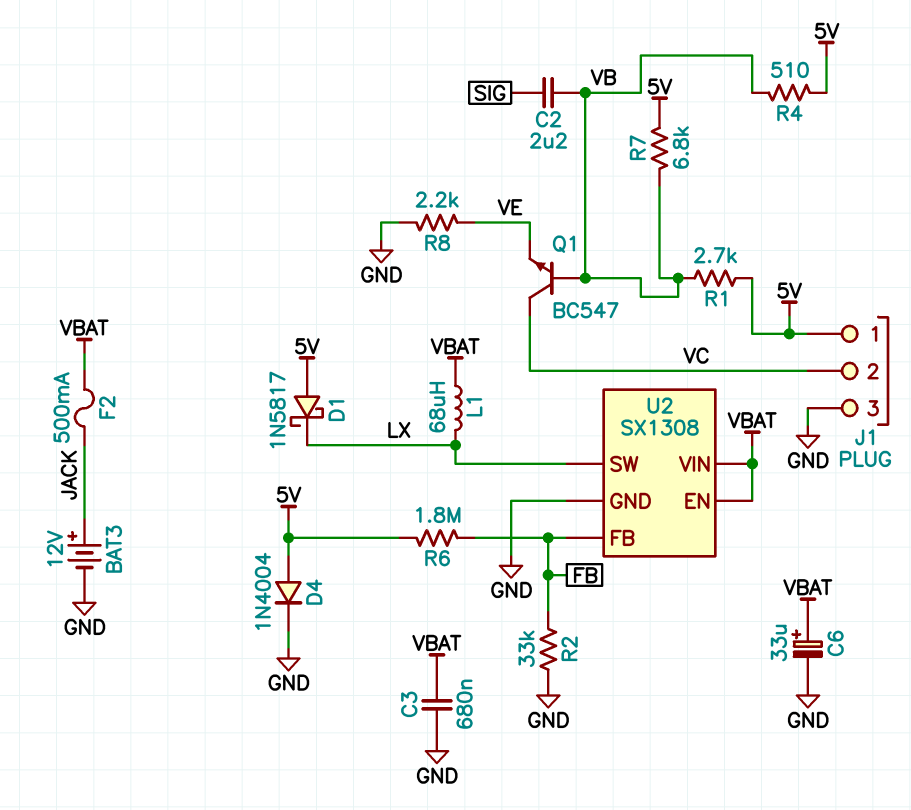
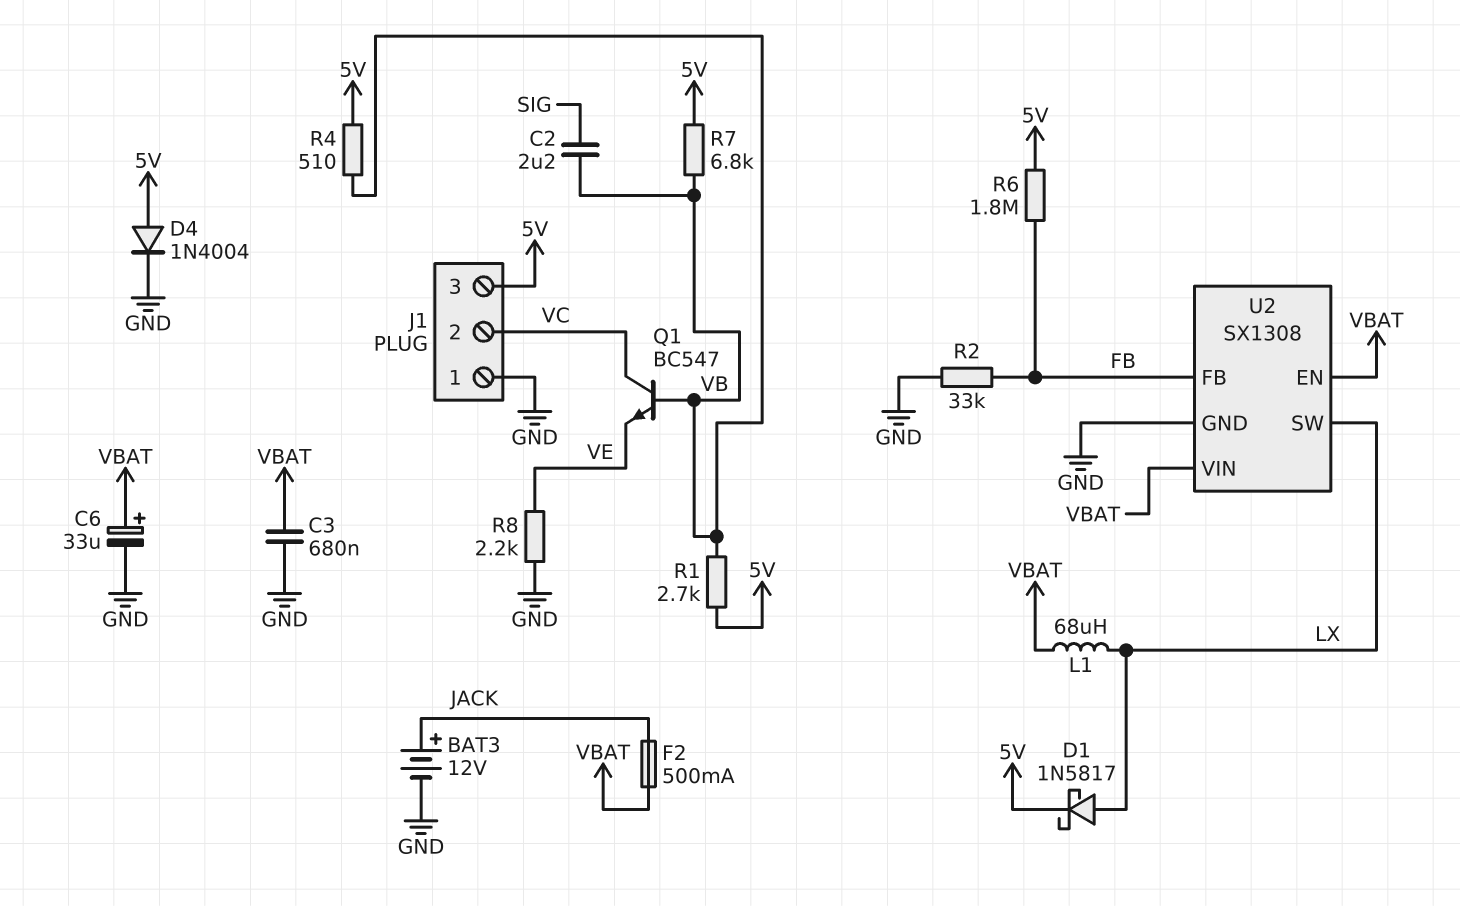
D1: schottky 1N5817 (A 5V, K LX) -> schottky 1N5817 (A LX, K 5V)
J1 pin 1: 5V -> GND
J1 pin 3: GND -> 5V

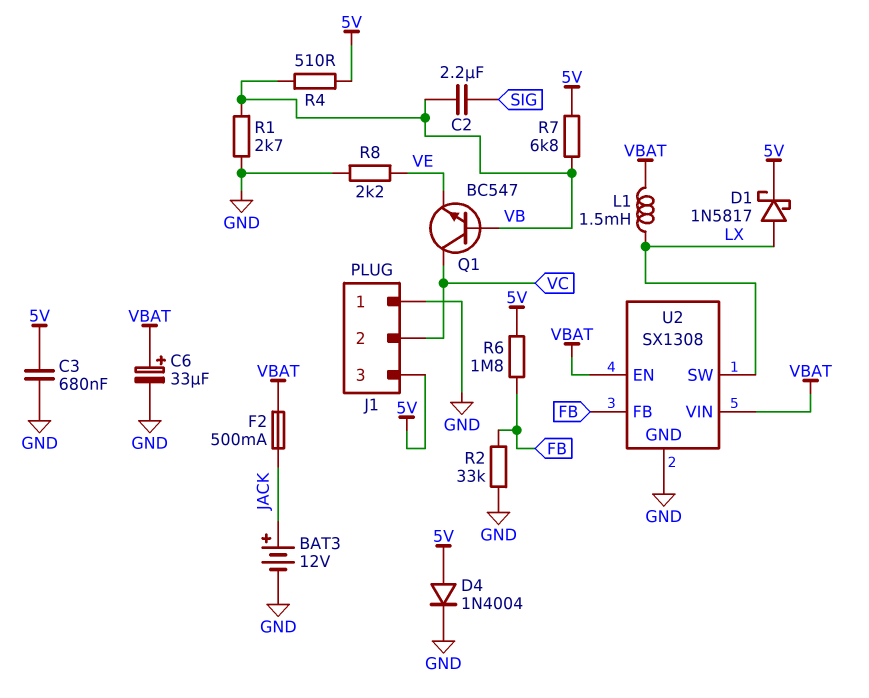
C3: 680nF (GND, VBAT) -> 680nF (5V, GND)
L1: 68uH (LX, VBAT) -> 1.5mH (LX, VBAT)
R1: 2.7k (5V, VB) -> 2.7k (GND, VB)

